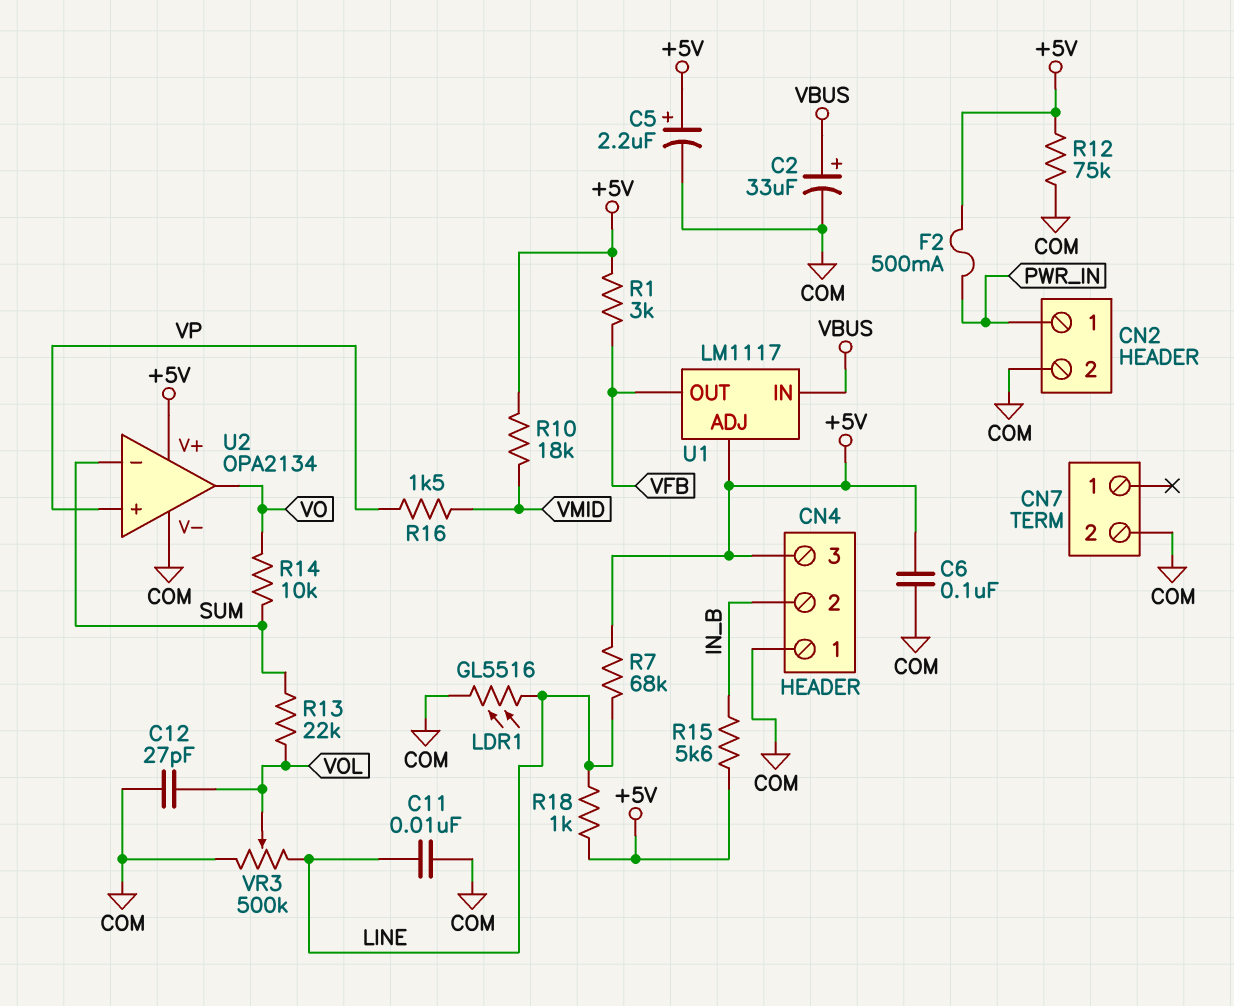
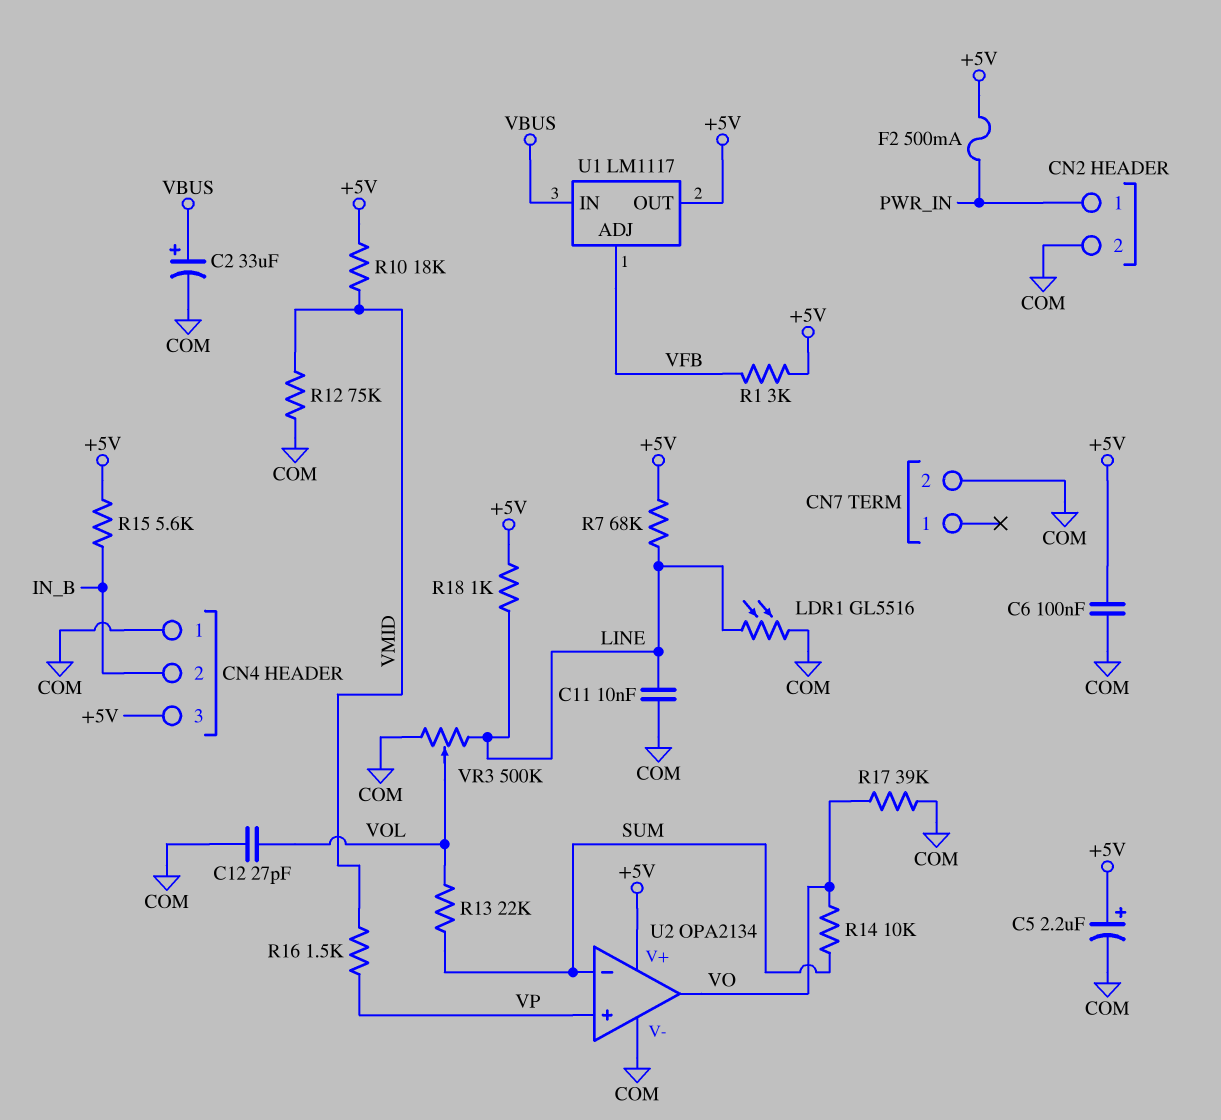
R12: 75k (+5V, COM) -> 75k (COM, VMID)
R17: none -> 39k (COM, VO)
U1 pin ADJ: +5V -> VFB
U1 pin OUT: VFB -> +5V

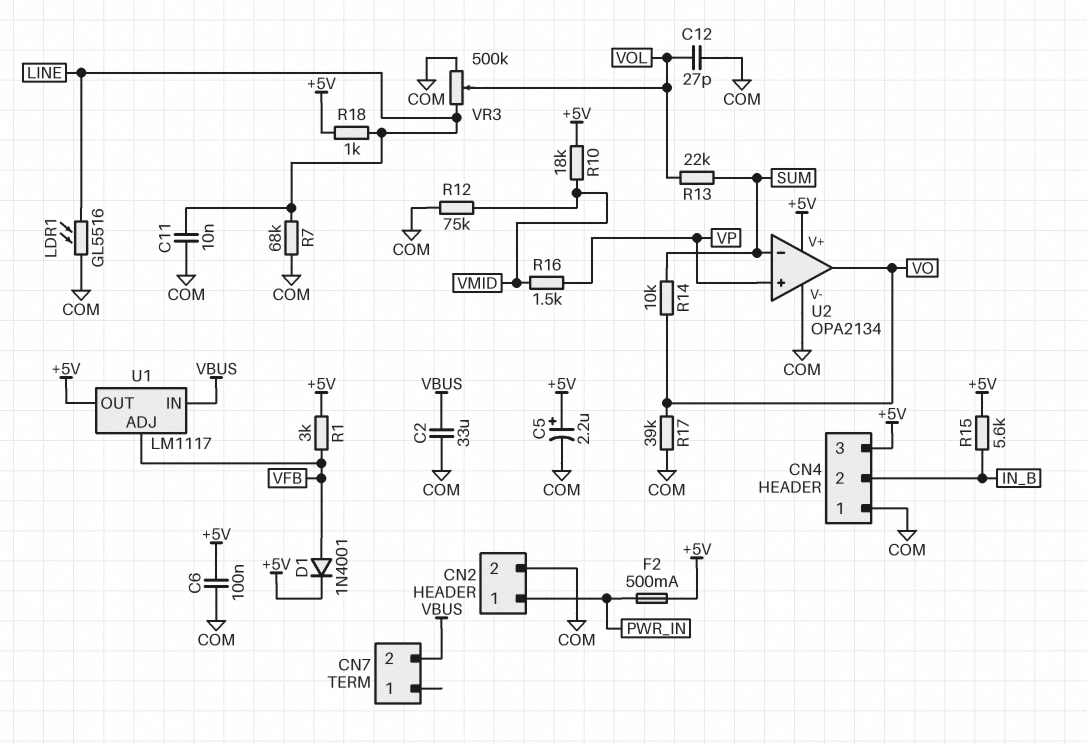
C2: 33uF (plus VBUS, minus COM) -> 33uF (COM, VBUS)
CN7 pin 2: COM -> VBUS
D1: none -> diode 1N4001 (A VFB, K +5V)
R7: 68k (+5V, LINE) -> 68k (COM, LINE)

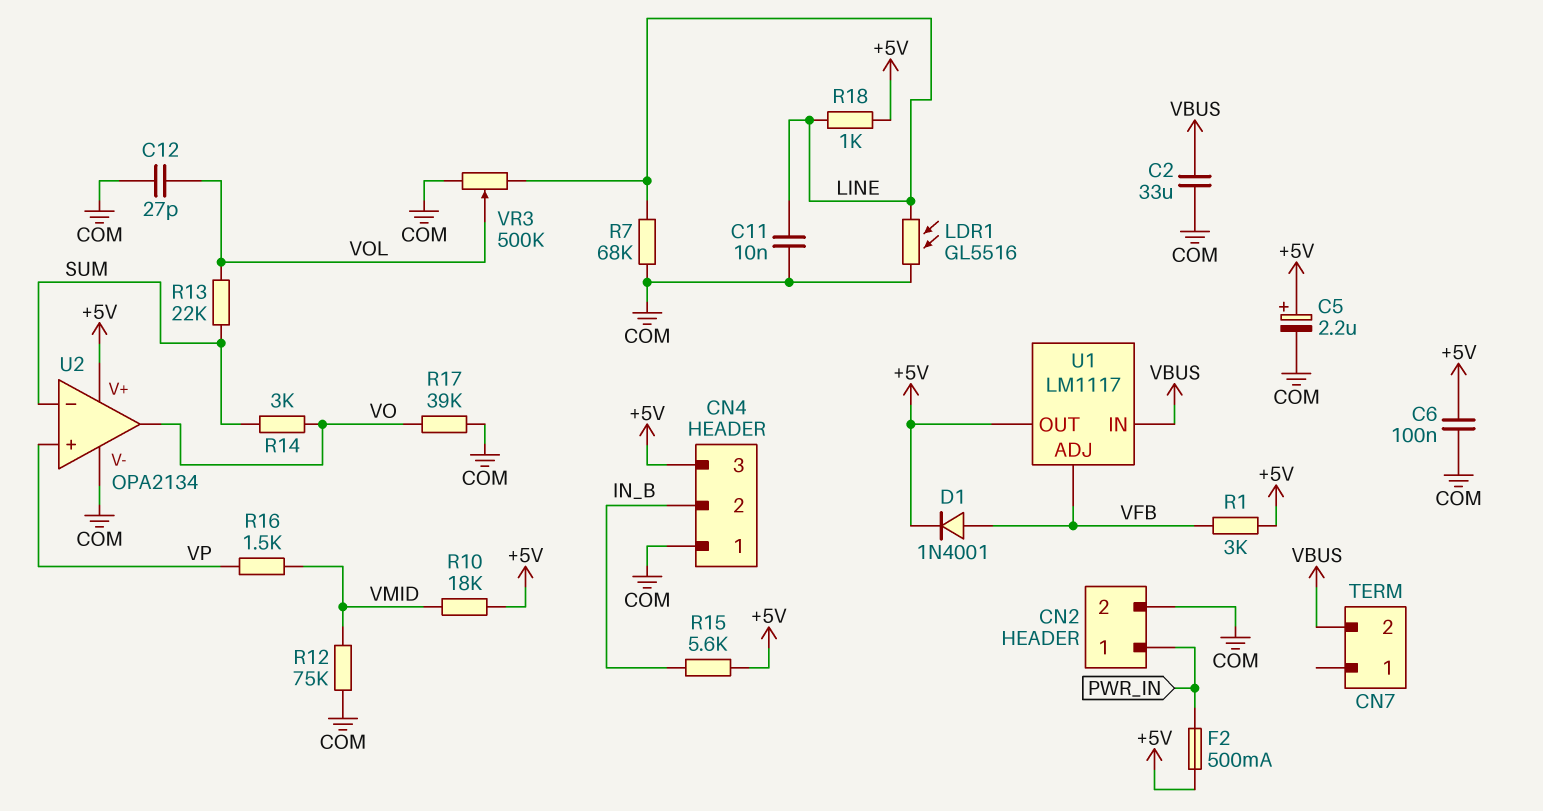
R14: 10k (SUM, VO) -> 3k (SUM, VO)

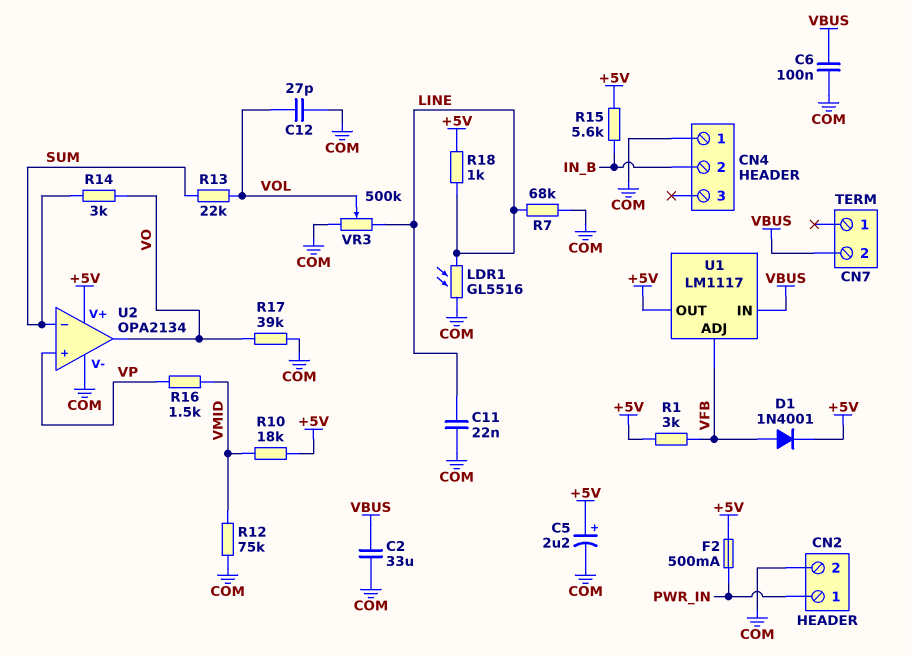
C6: 100nF (+5V, COM) -> 100nF (COM, VBUS)
C11: 10nF (COM, LINE) -> 22nF (COM, LINE)
CN4 pin 3: +5V -> none

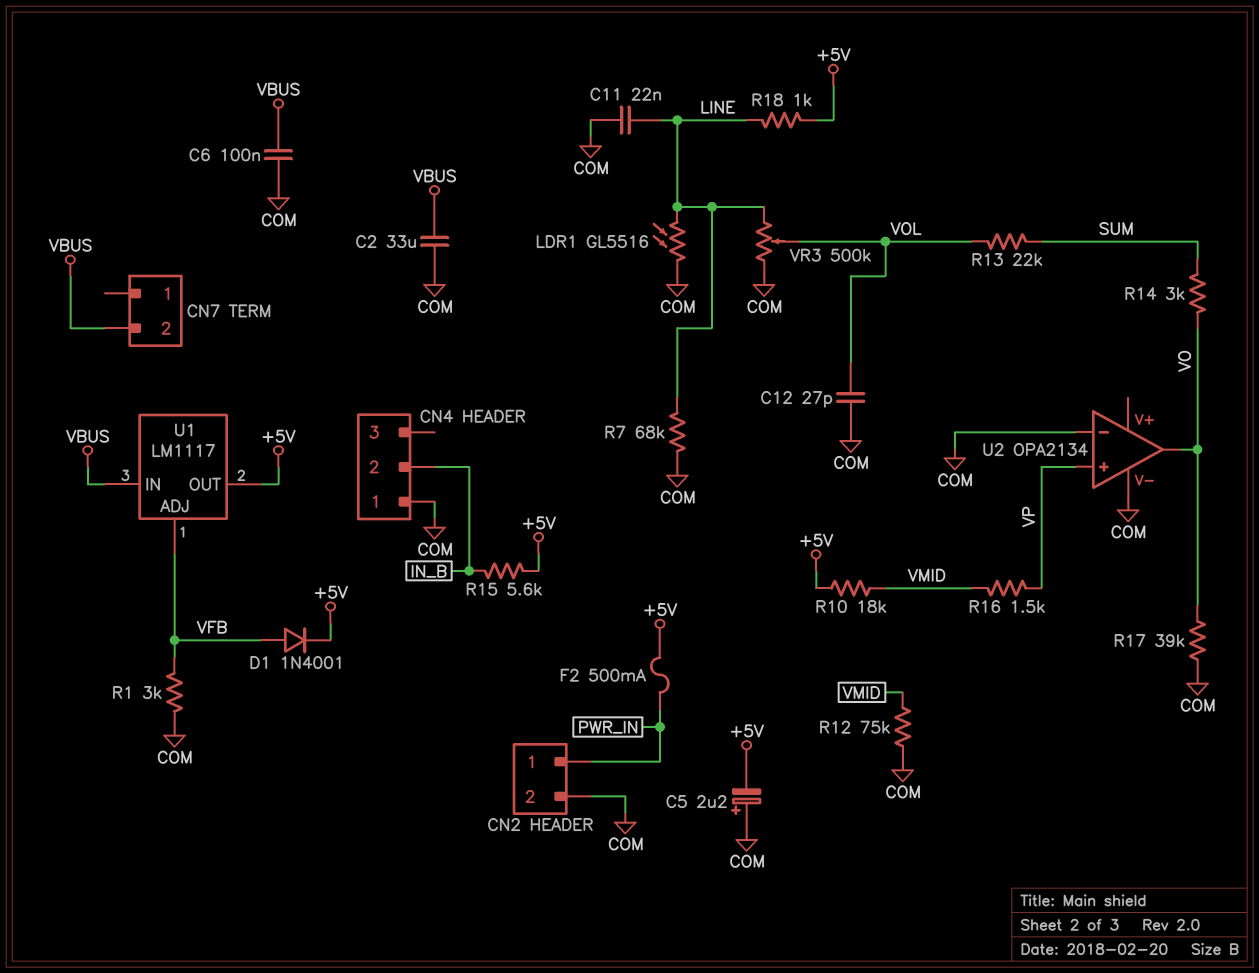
C5: 2.2uF (plus +5V, minus COM) -> 2.2uF (plus COM, minus +5V)
R1: 3k (+5V, VFB) -> 3k (COM, VFB)
U2 pin V+: +5V -> none
U2 pin in-: SUM -> COM

